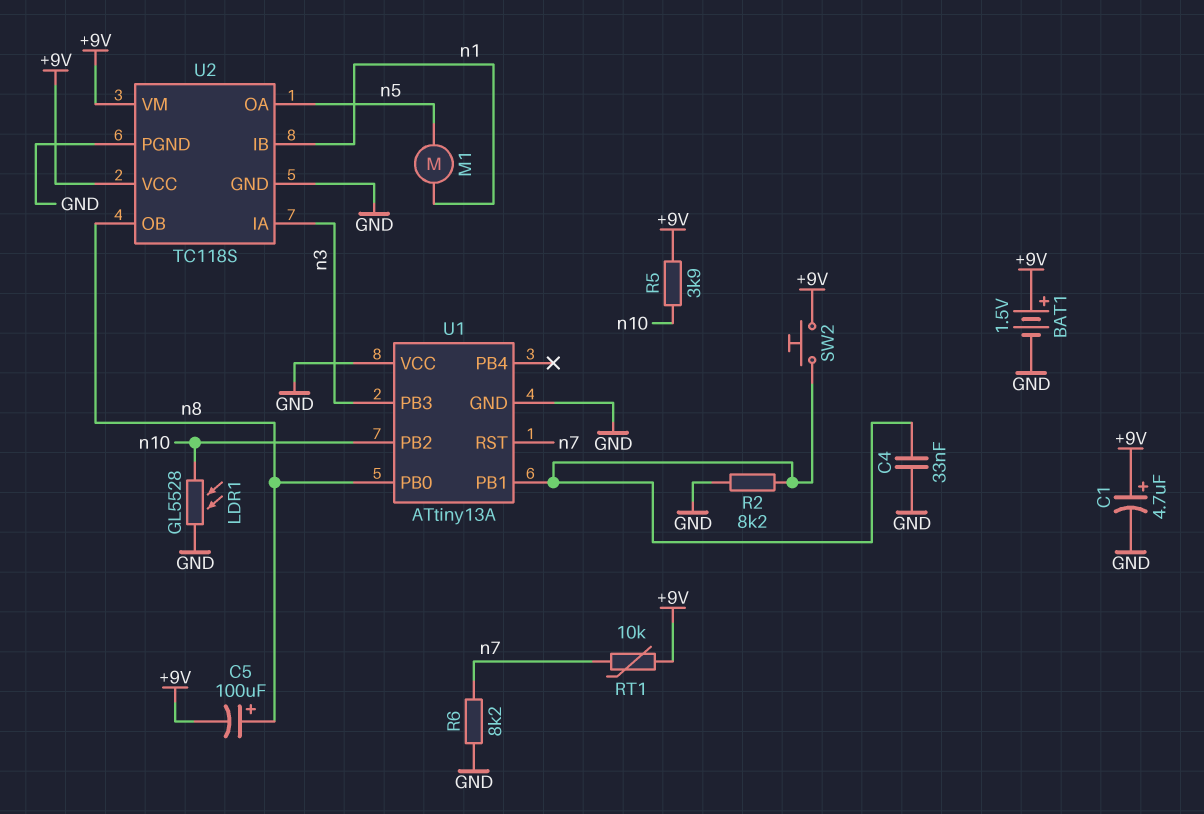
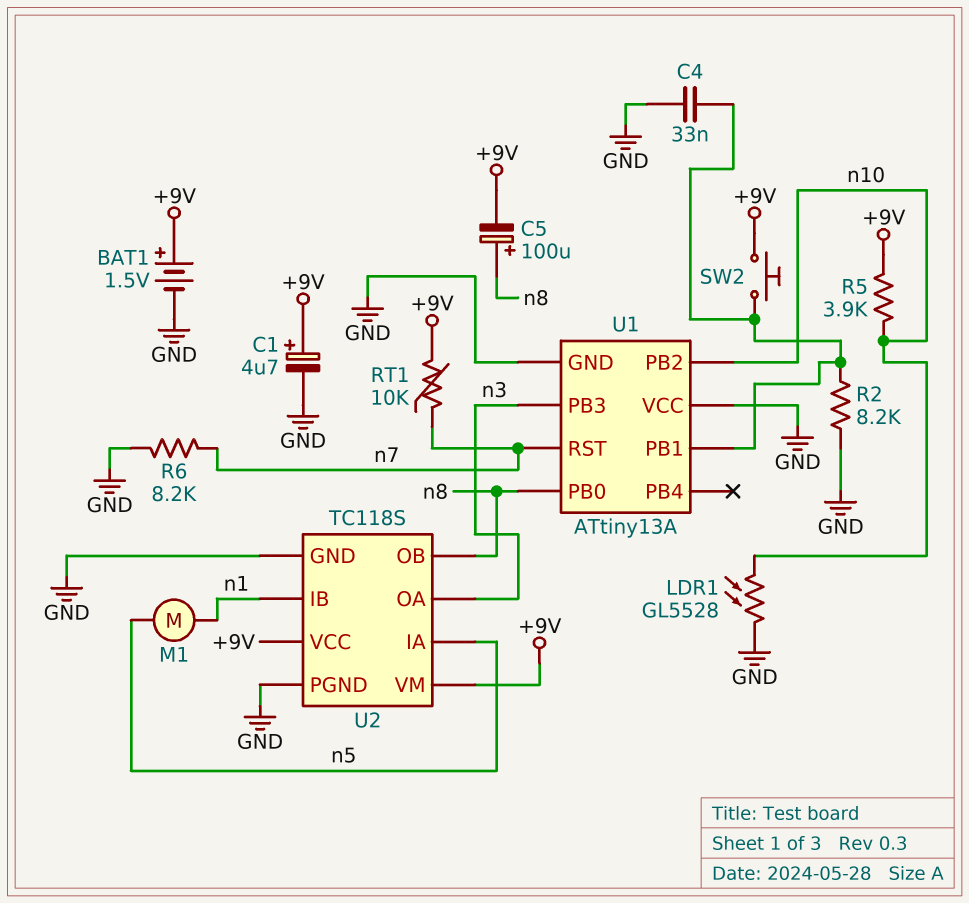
U2 pin IA: n3 -> n5
U2 pin OA: n5 -> n3

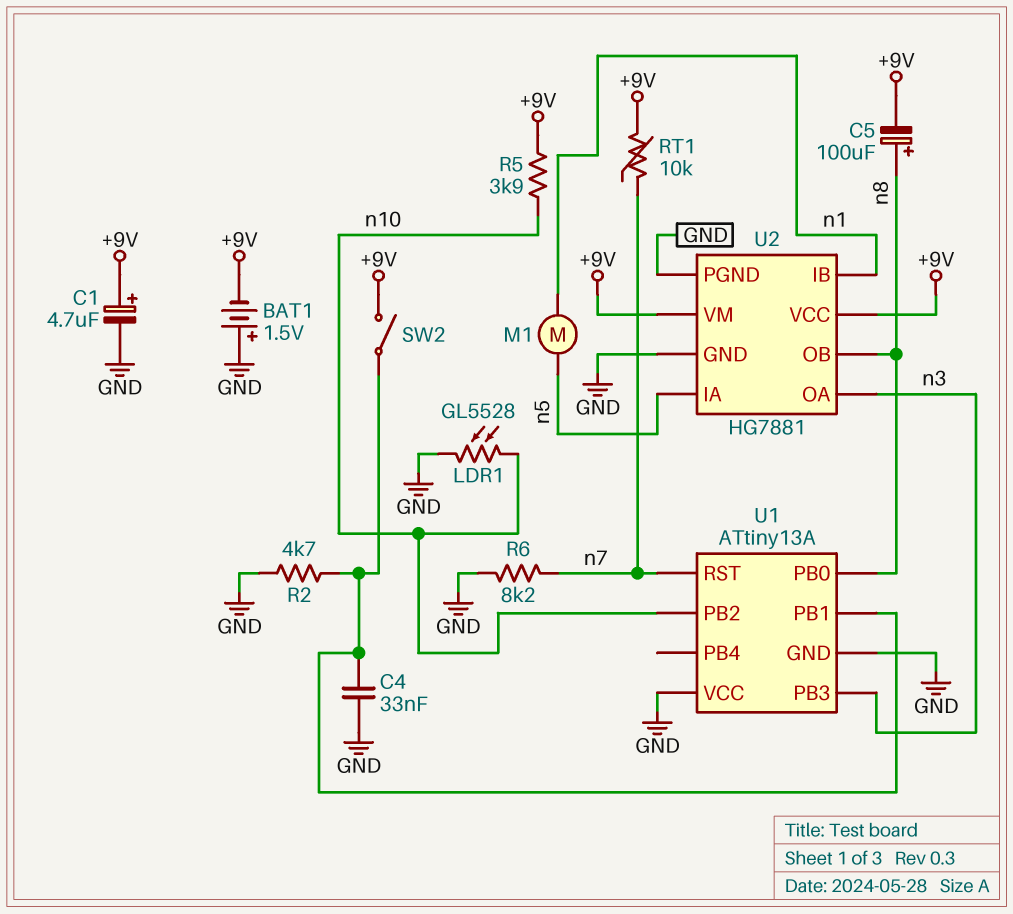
BAT1: 1.5V (plus +9V, minus GND) -> 1.5V (plus GND, minus +9V)
R2: 8.2k (GND, U1/PB1) -> 4.7k (GND, U1/PB1)
SW2: button (+9V, U1/PB1) -> switch (+9V, U1/PB1)
U2: TC118S -> HG7881

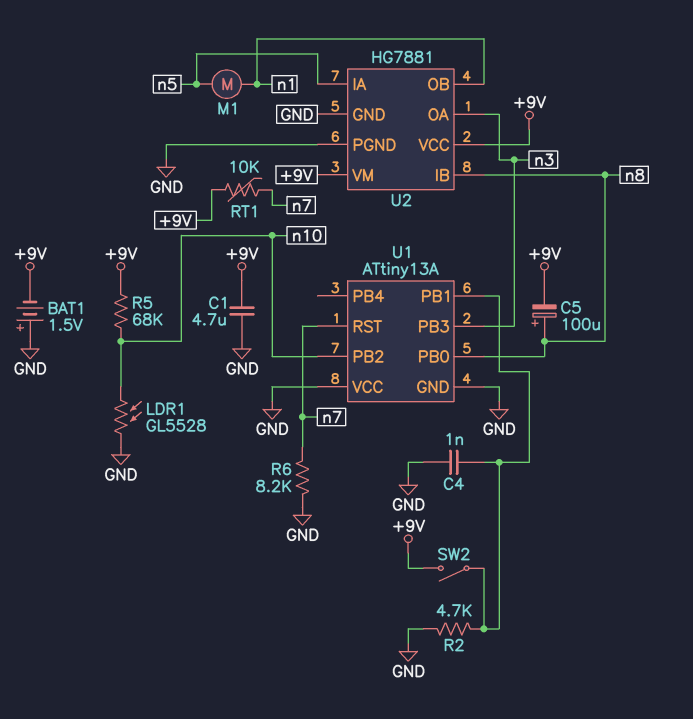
C1: 4.7uF (plus +9V, minus GND) -> 4.7uF (+9V, GND)
C4: 33nF (GND, U1/PB1) -> 1nF (GND, U1/PB1)
R5: 3.9k (+9V, n10) -> 68k (+9V, n10)
U2 pin IB: n1 -> n8
U2 pin OB: n8 -> n1

